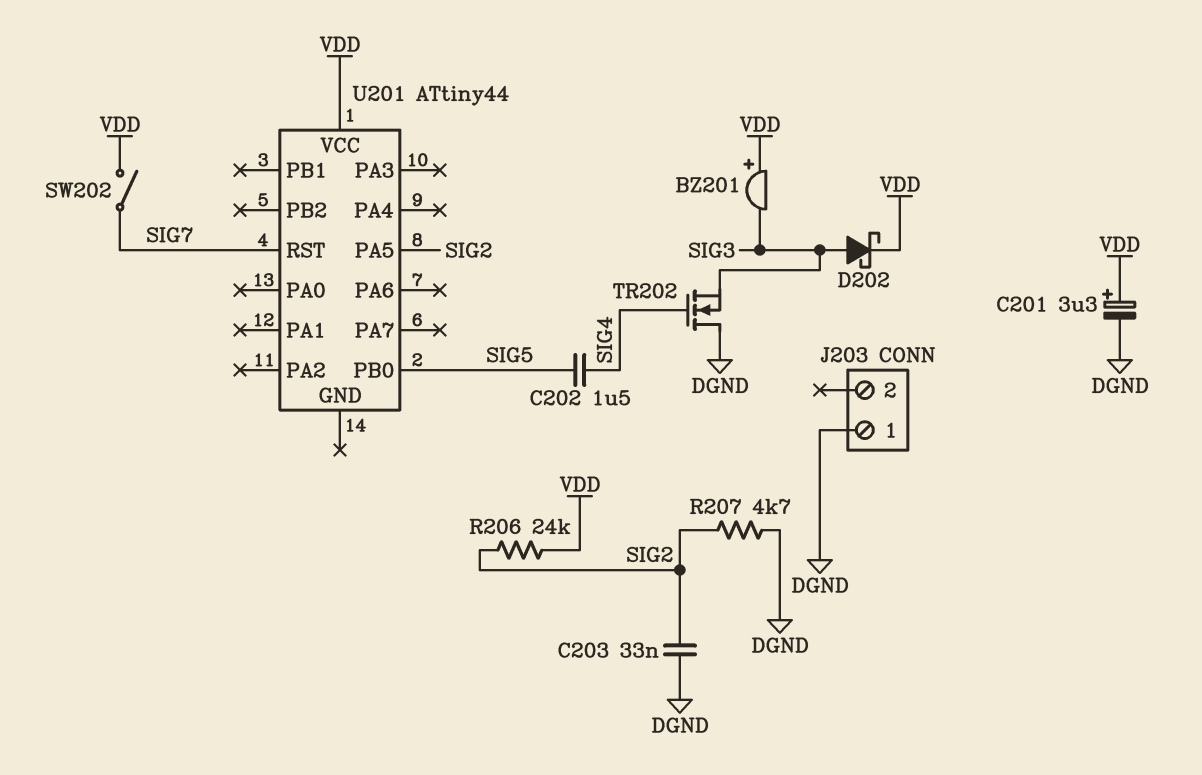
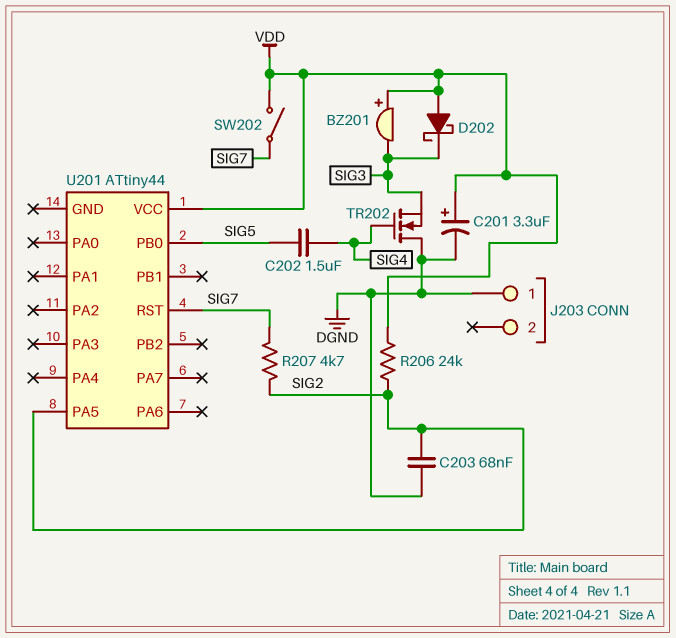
C203: 33nF (DGND, SIG2) -> 68nF (DGND, SIG2)
D202: schottky (A SIG3, K VDD) -> schottky (A VDD, K SIG3)
R207: 4.7k (DGND, SIG2) -> 4.7k (SIG2, SIG7)

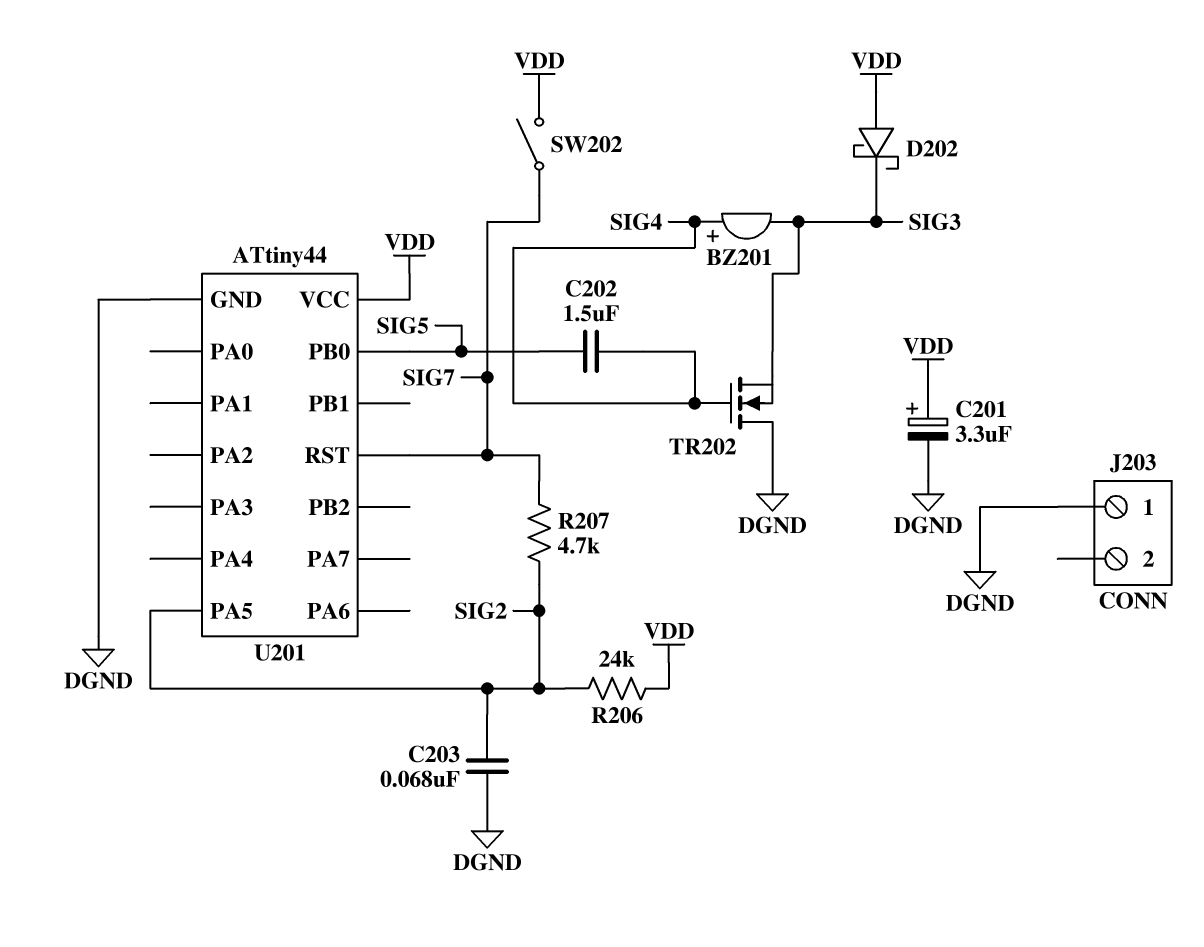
BZ201: buzzer (plus VDD, minus SIG3) -> buzzer (plus SIG4, minus SIG3)
U201 pin GND: none -> DGND

